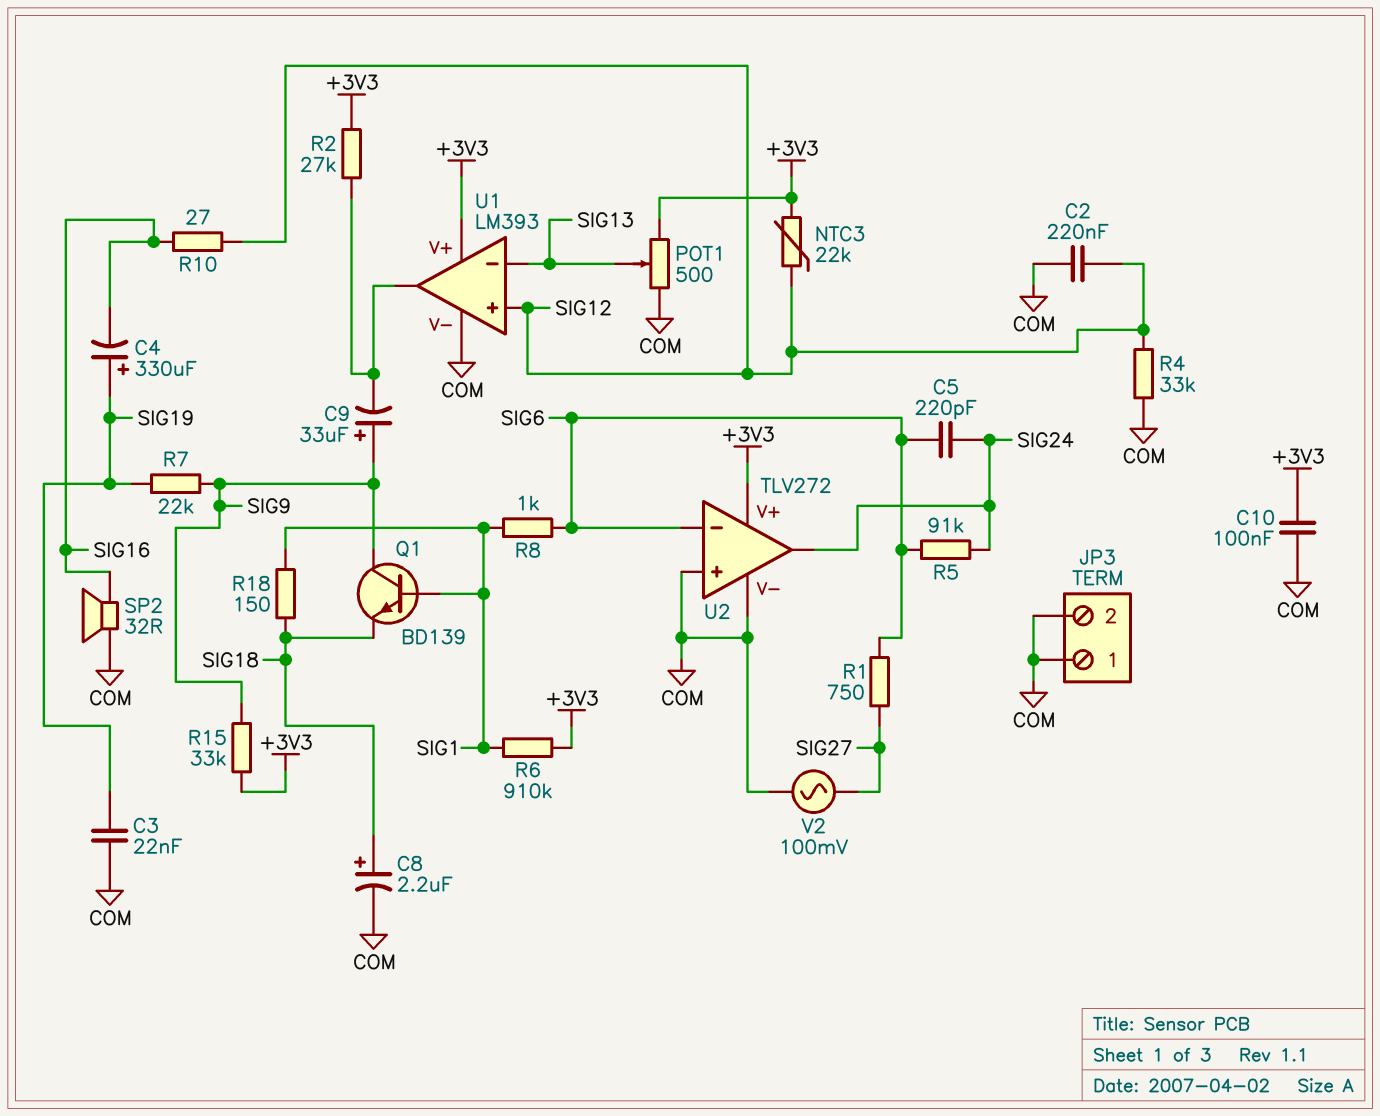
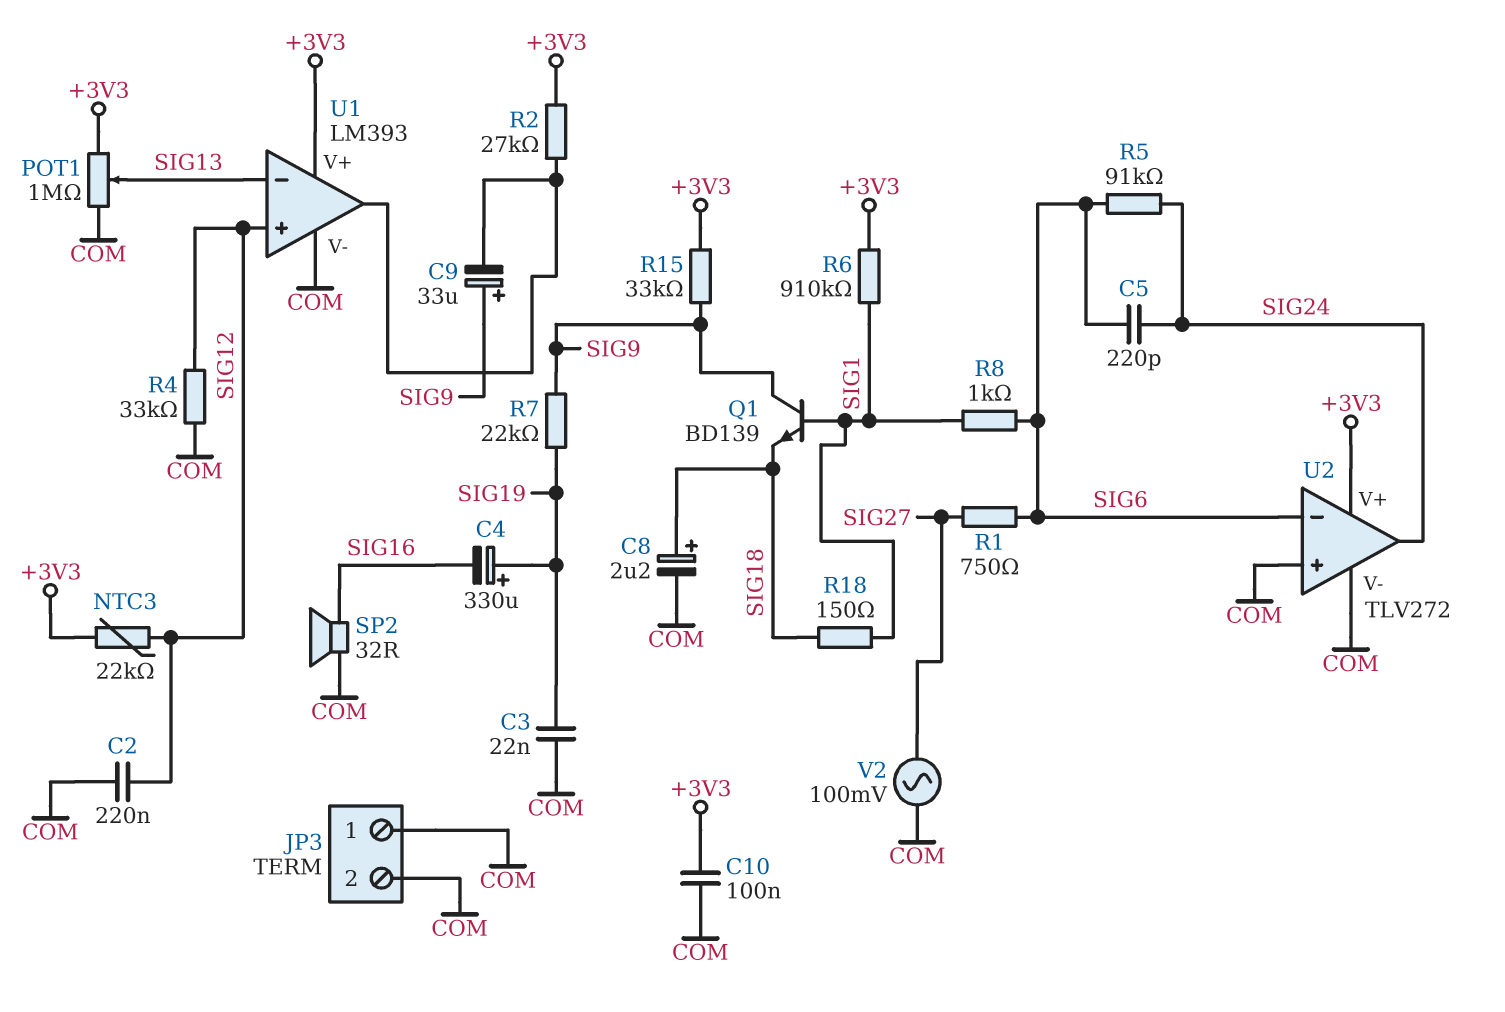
POT1: 500 (+3V3, COM, wiper SIG13) -> 1M (+3V3, COM, wiper SIG13)
R10: 27 (SIG12, SIG16) -> none

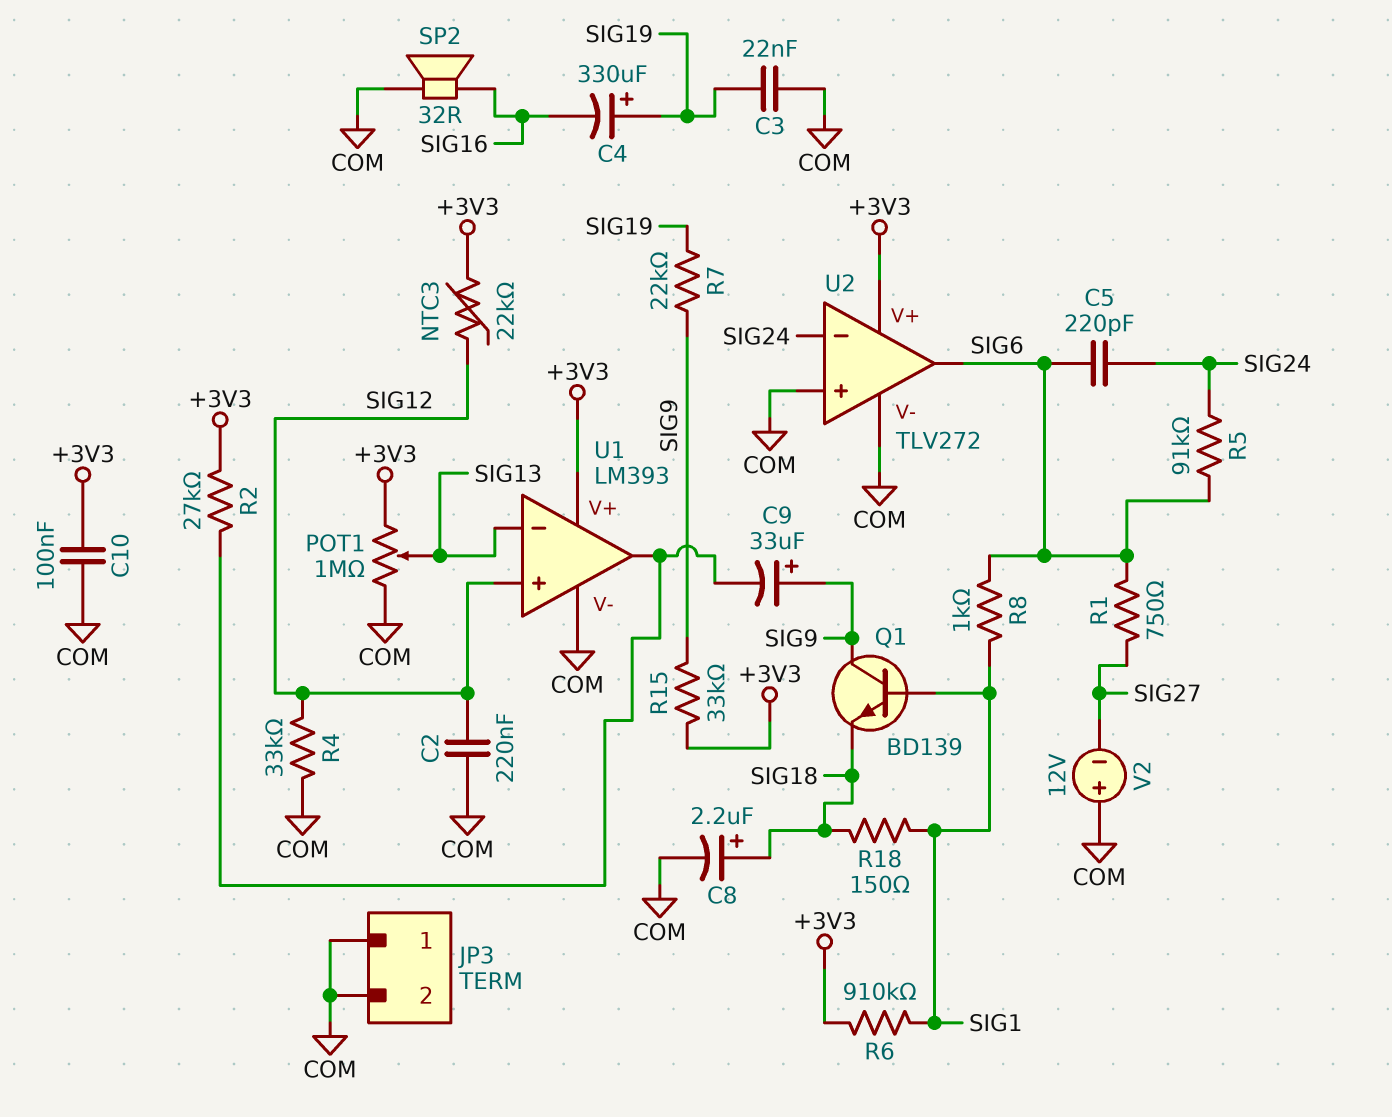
U2 pin in-: SIG6 -> SIG24
U2 pin out: SIG24 -> SIG6
V2: AC 100mV (COM, SIG27) -> 12V (plus COM, minus SIG27)

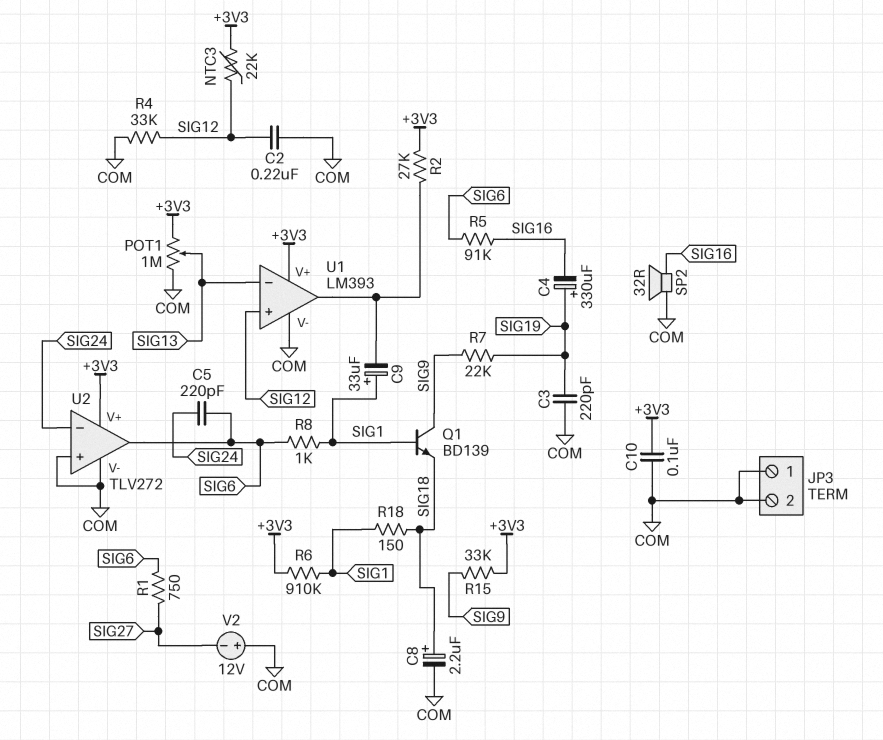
C3: 22nF (COM, SIG19) -> 220pF (COM, SIG19)
C9: 33uF (plus SIG9, minus U1/out) -> 33uF (plus SIG1, minus U1/out)
R5: 91k (SIG6, SIG24) -> 91k (SIG6, SIG16)

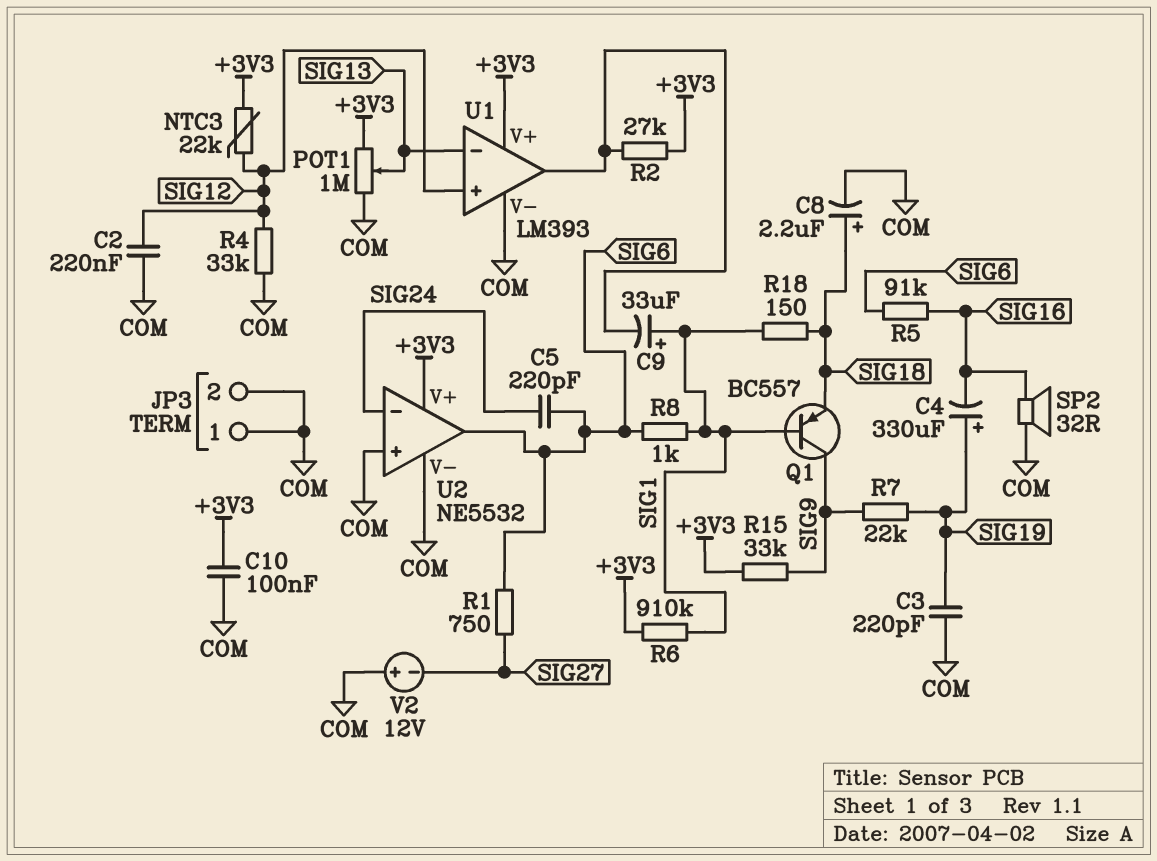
Q1: NPN BD139 (B SIG1, C SIG9, E SIG18) -> PNP BC557 (B SIG1, C SIG9, E SIG18)
U2: TLV272 -> NE5532

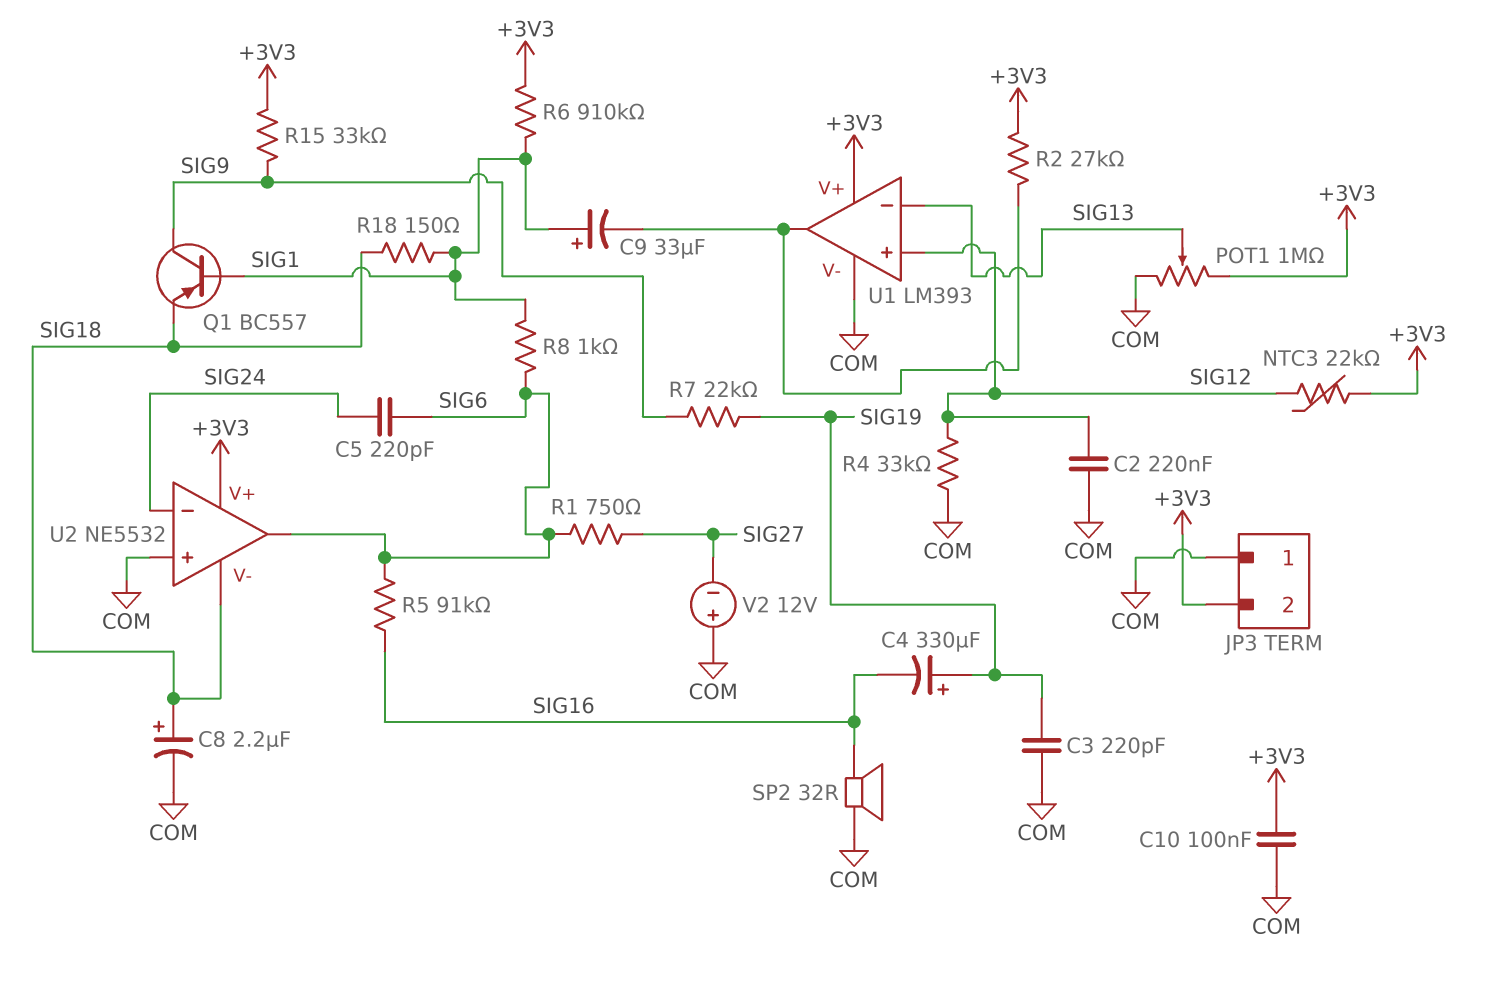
JP3 pin 2: COM -> +3V3
U2 pin V-: COM -> SIG18

